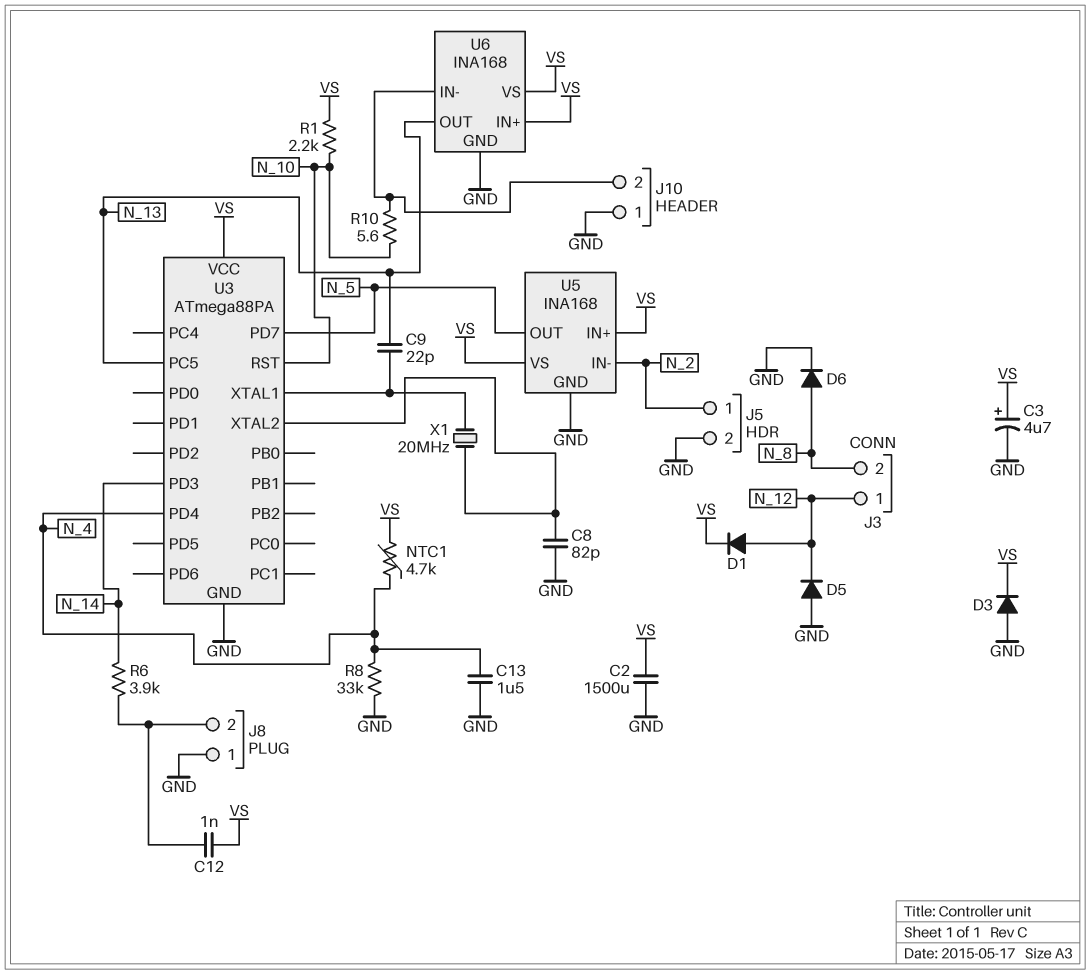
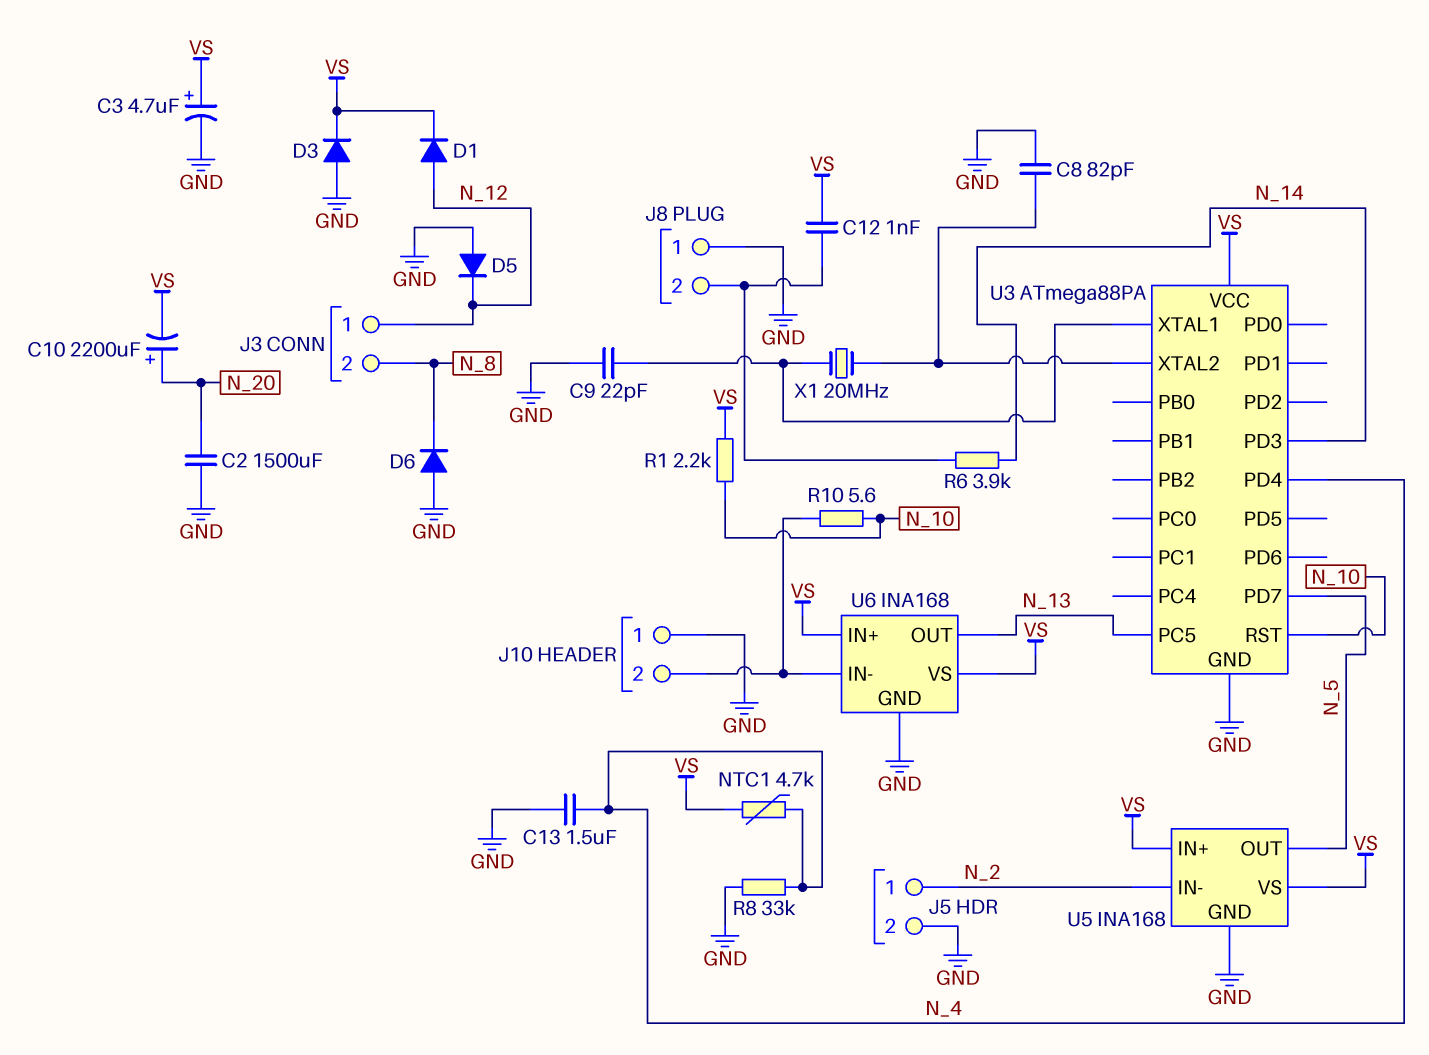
C2: 1500uF (GND, VS) -> 1500uF (GND, N_20)
C9: 22pF (N_13, U3/XTAL1) -> 22pF (GND, U3/XTAL1)
C10: none -> 2200uF (plus N_20, minus VS)
D6: diode (A N_8, K GND) -> diode (A GND, K N_8)

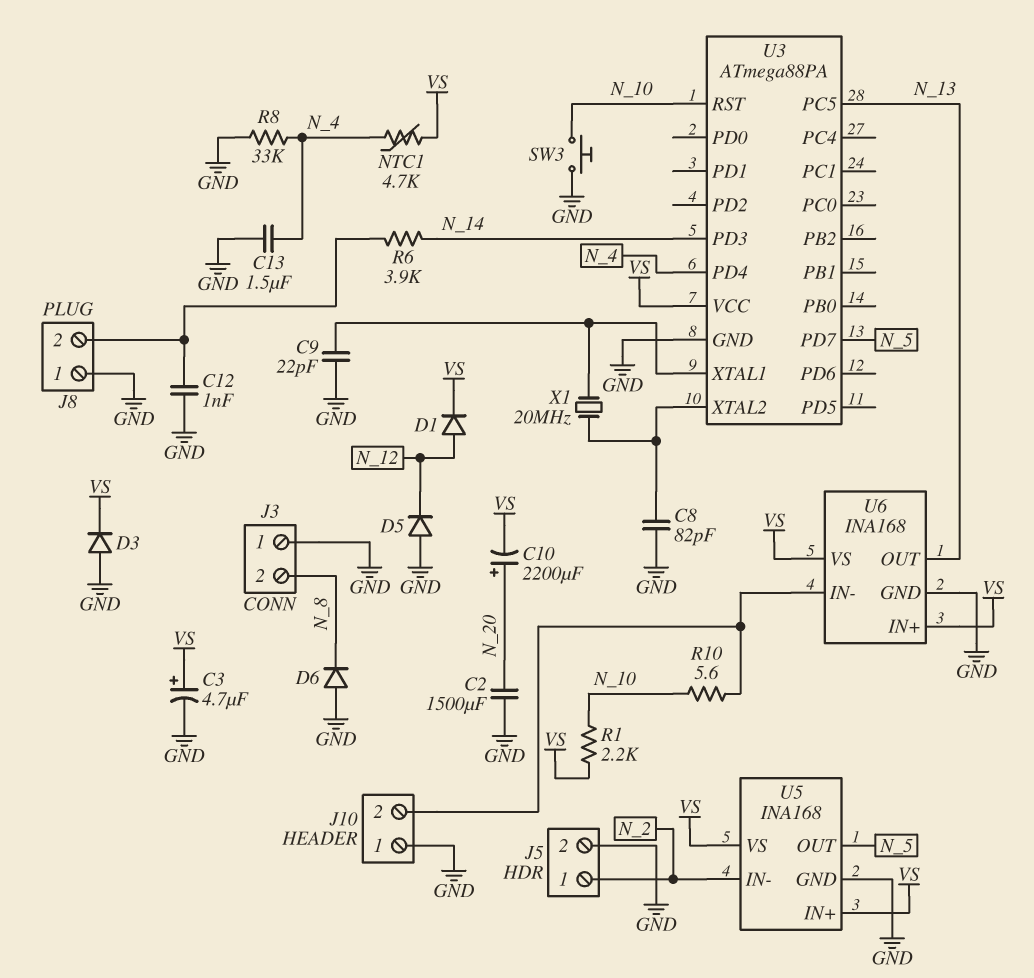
C12: 1nF (J8/2, VS) -> 1nF (GND, J8/2)
J3 pin 1: N_12 -> GND
SW3: none -> button (GND, N_10)

